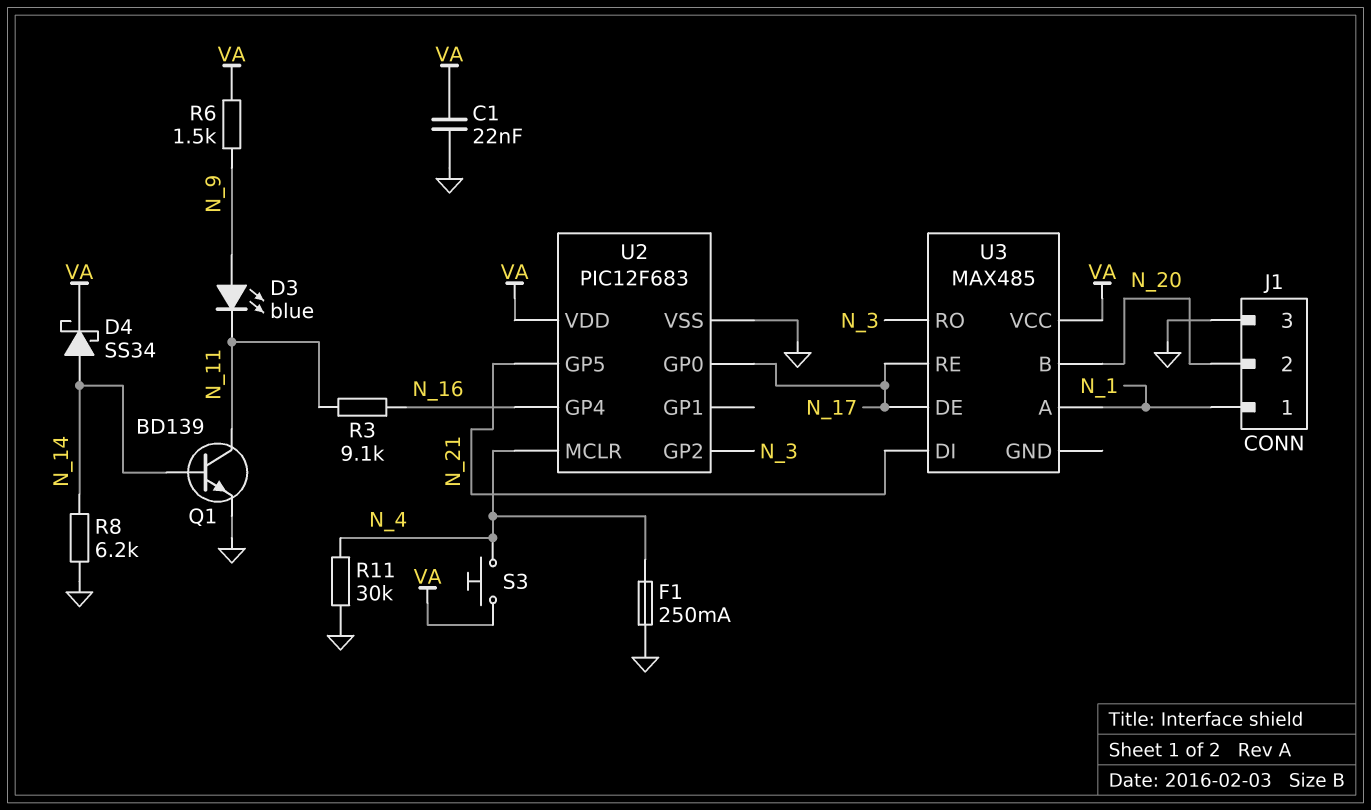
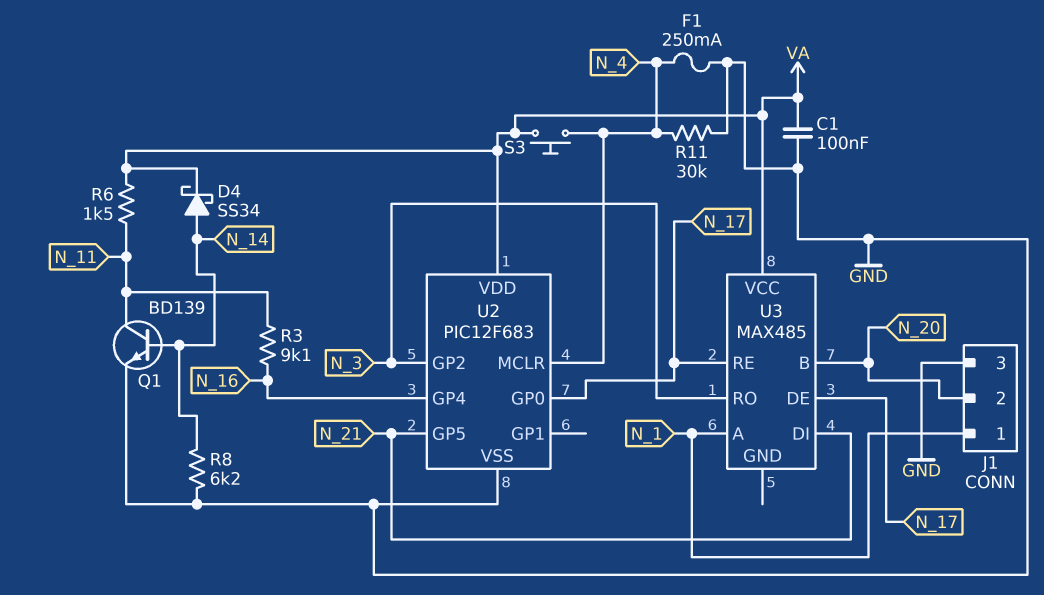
C1: 22nF (GND, VA) -> 100nF (GND, VA)
D3: LED blue (A N_9, K N_11) -> none
R6: 1.5k (N_9, VA) -> 1.5k (N_11, VA)

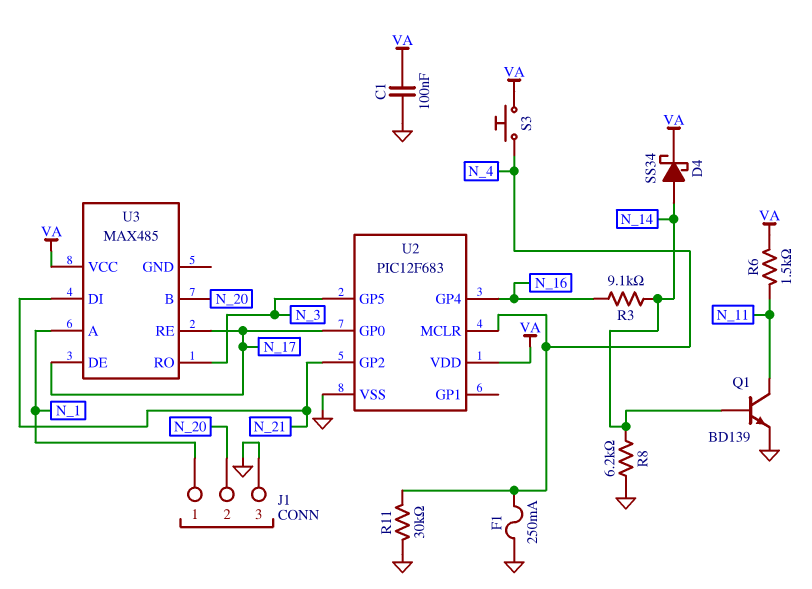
R3: 9.1k (N_11, N_16) -> 9.1k (N_14, N_16)
U2 pin GP2: N_3 -> N_21
U2 pin GP5: N_21 -> N_3

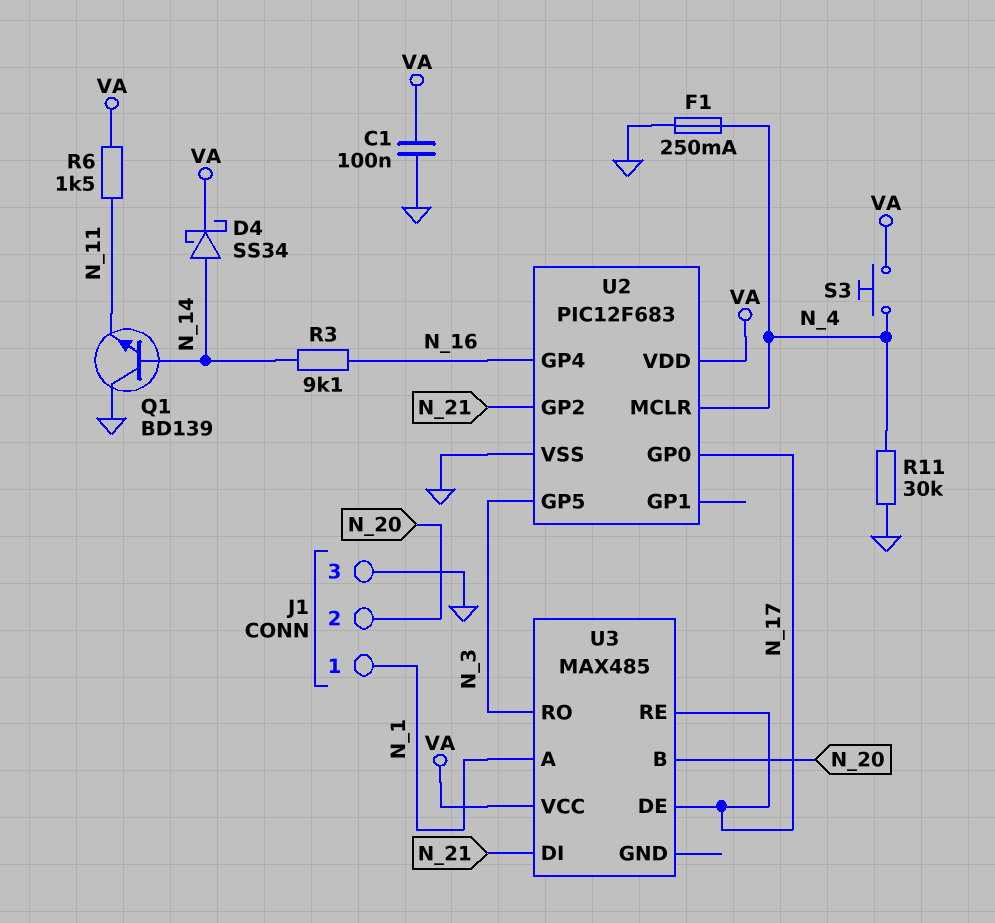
Q1: NPN BD139 (B N_14, C N_11, E GND) -> NPN BD139 (B N_14, C GND, E N_11)
R8: 6.2k (GND, N_14) -> none

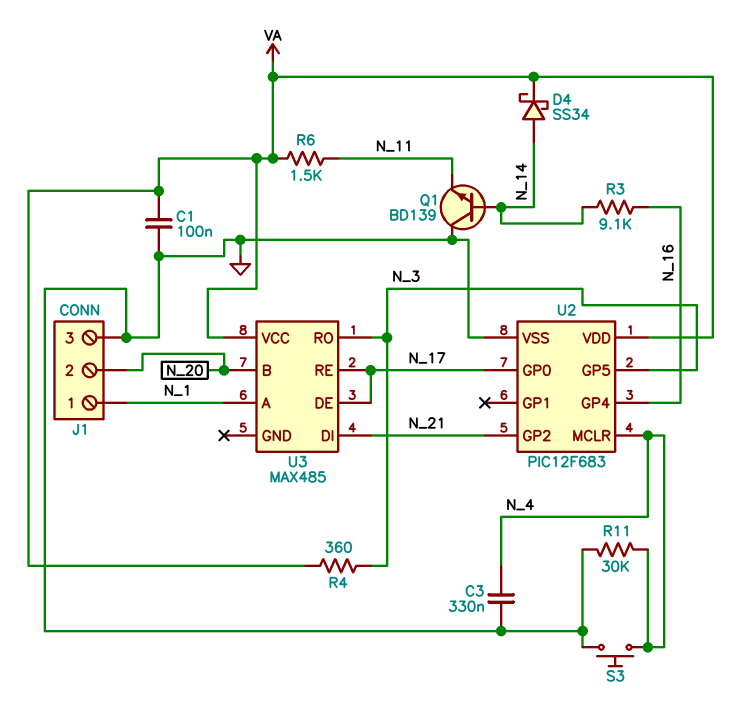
C3: none -> 330nF (GND, N_4)
F1: 250mA (GND, N_4) -> none
R4: none -> 360 (N_3, VA)
S3: button (N_4, VA) -> button (GND, N_4)

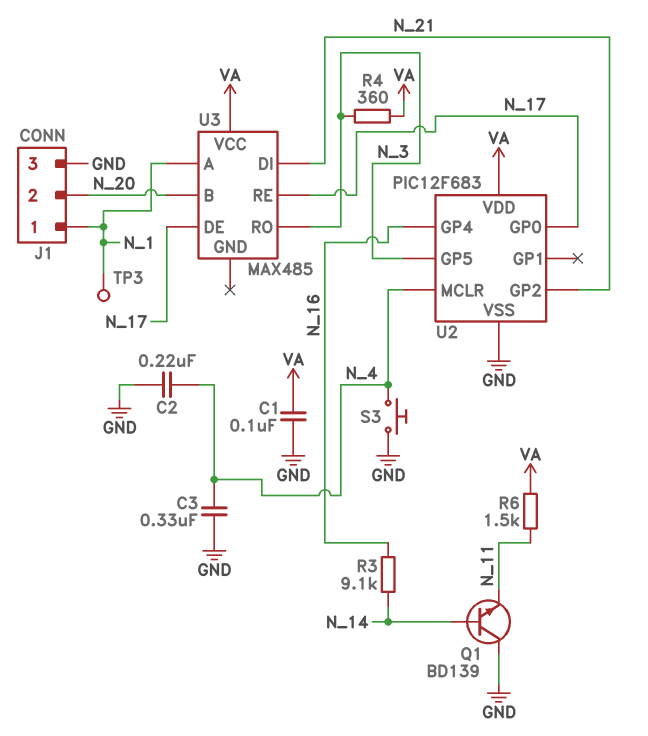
C2: none -> 220nF (GND, N_4)
D4: schottky SS34 (A N_14, K VA) -> none
R11: 30k (GND, N_4) -> none
TP3: none -> test point (N_1)

